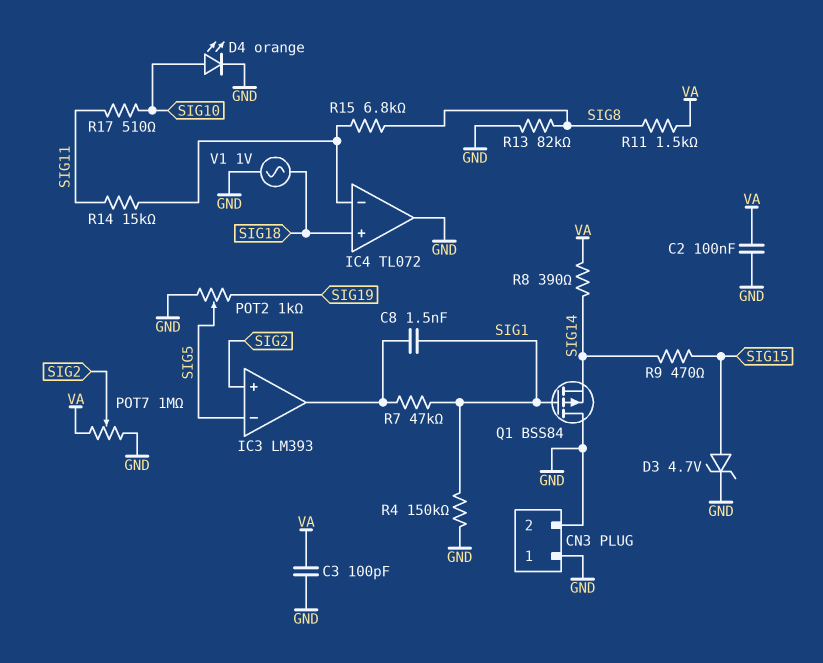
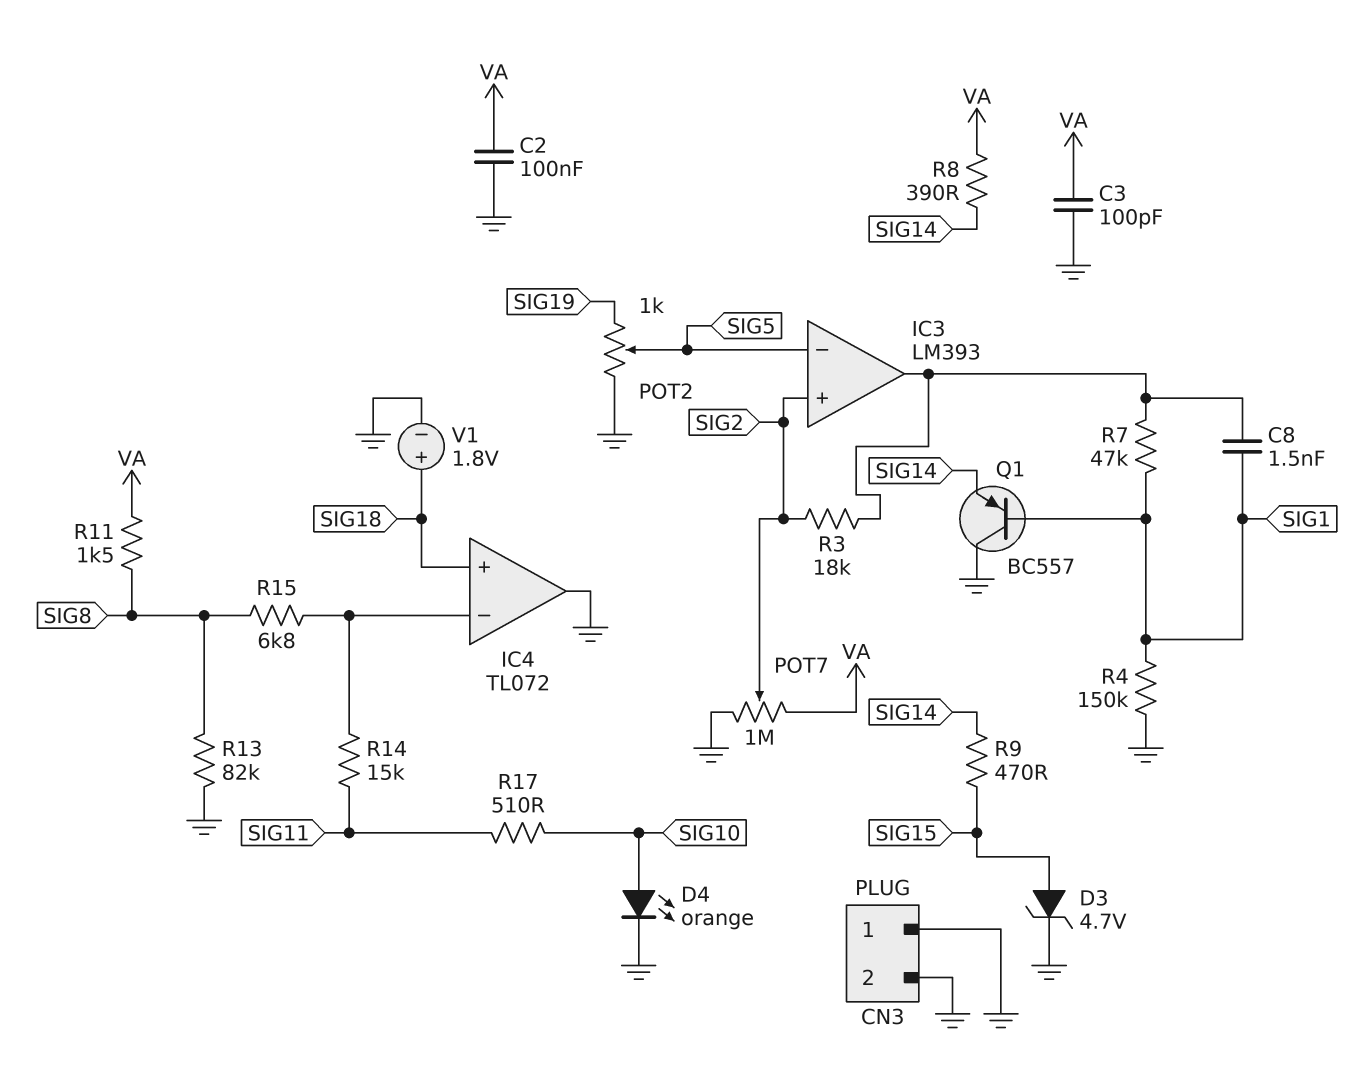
Q1: PMOS BSS84 (G SIG1, D GND, S SIG14) -> PNP BC557 (B SIG1, C GND, E SIG14)
R3: none -> 18k (IC3/out, SIG2)
V1: AC 1V (GND, SIG18) -> 1.8V (plus SIG18, minus GND)

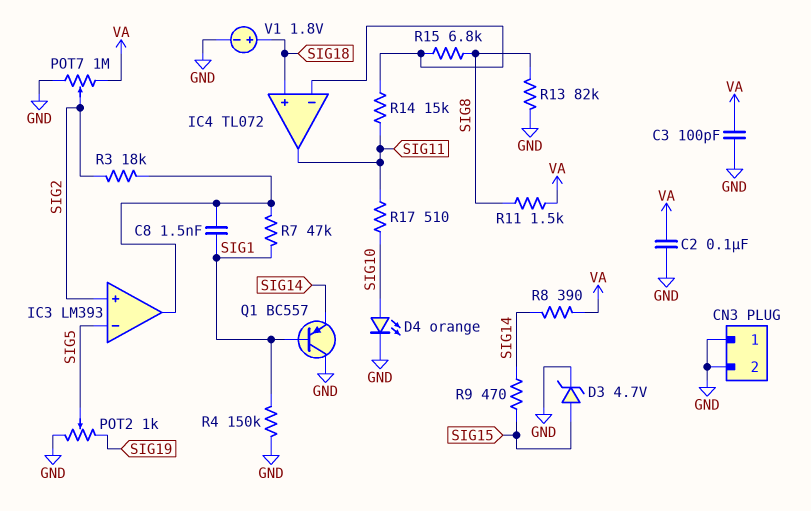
IC4 pin out: GND -> SIG11

